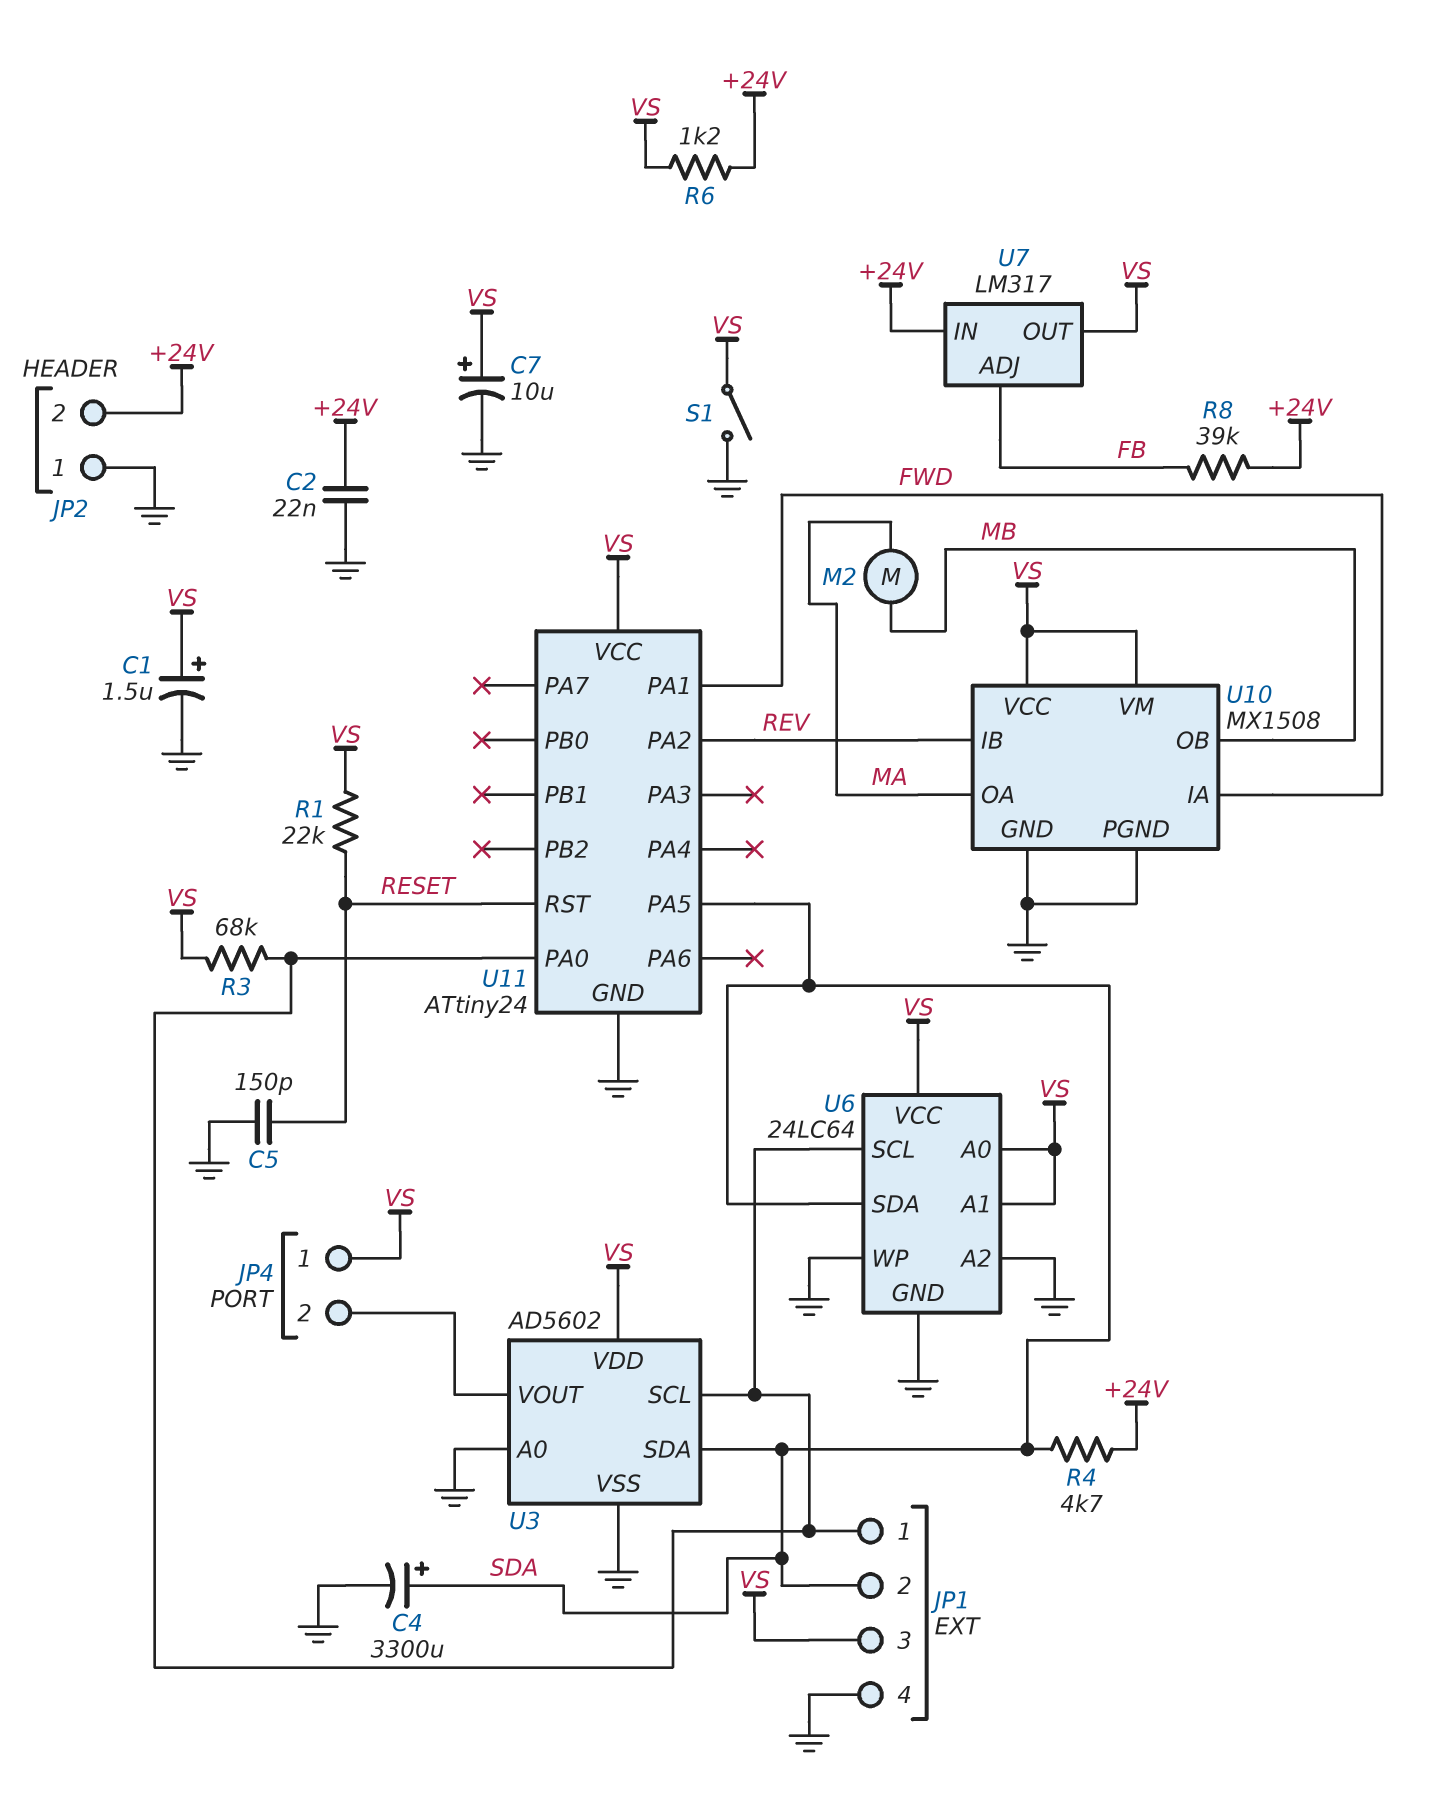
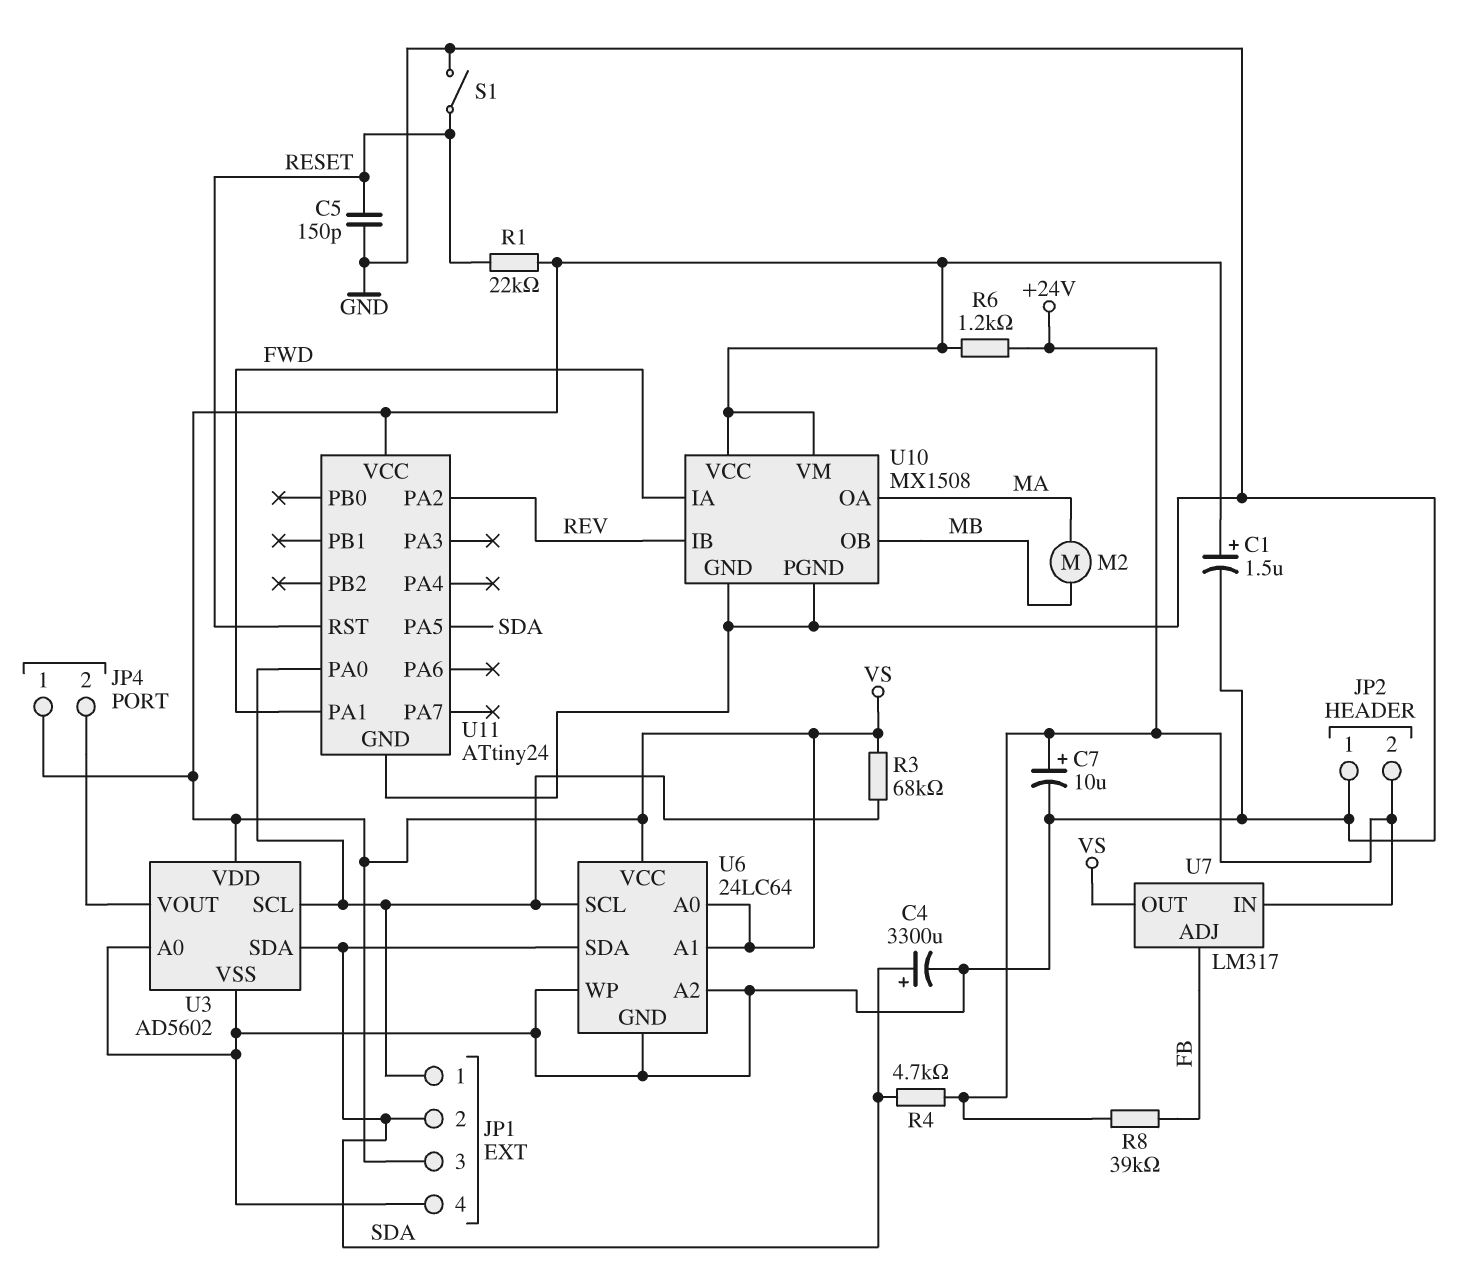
C2: 22nF (+24V, GND) -> none
C7: 10uF (plus VS, minus GND) -> 10uF (plus +24V, minus GND)
S1: switch (GND, VS) -> switch (GND, RESET)

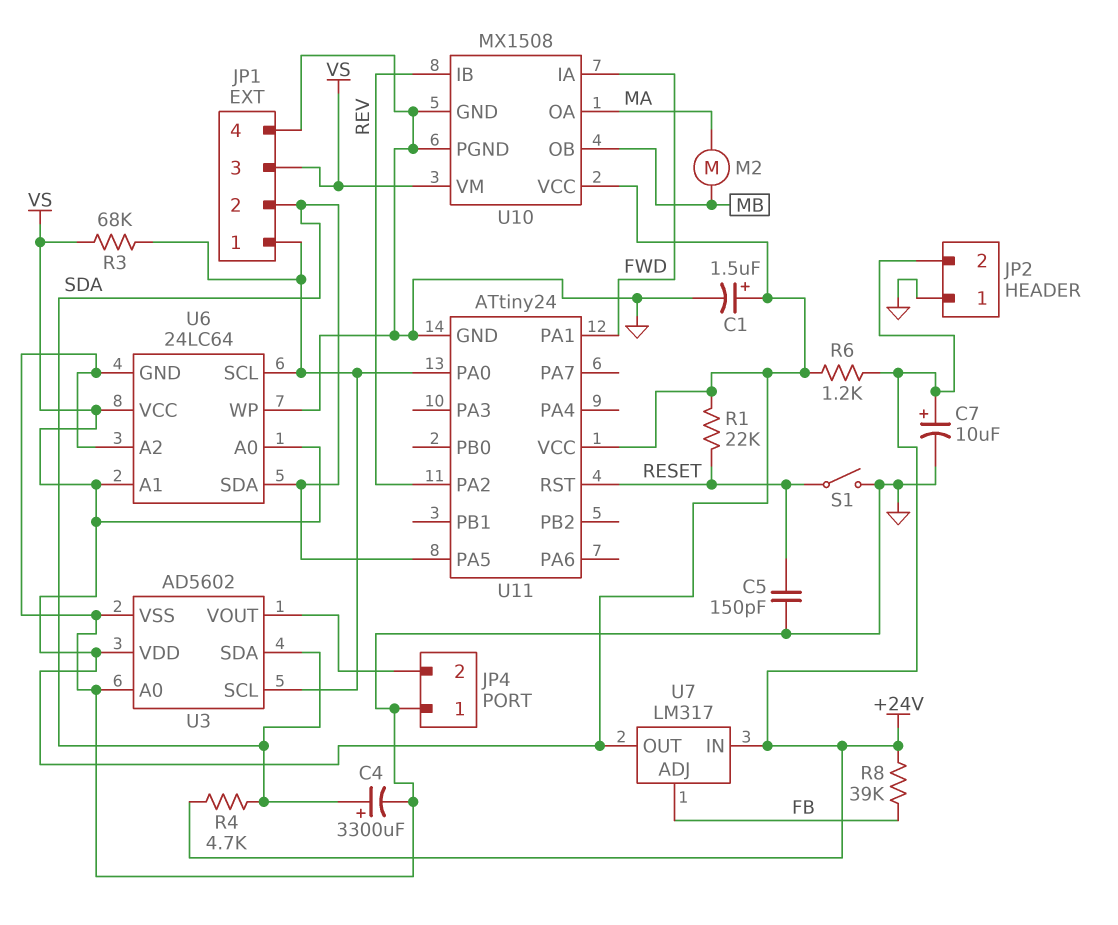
JP4 pin 1: VS -> GND

